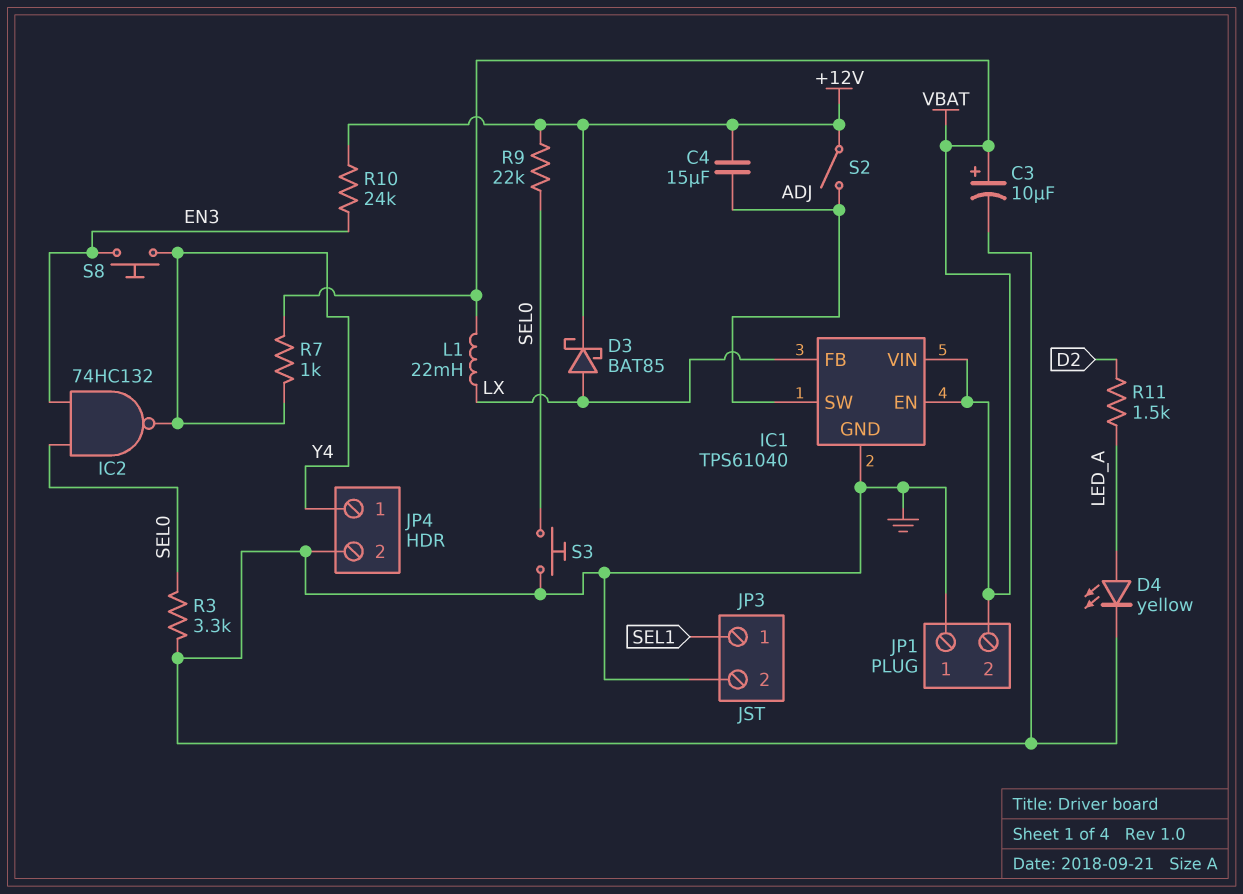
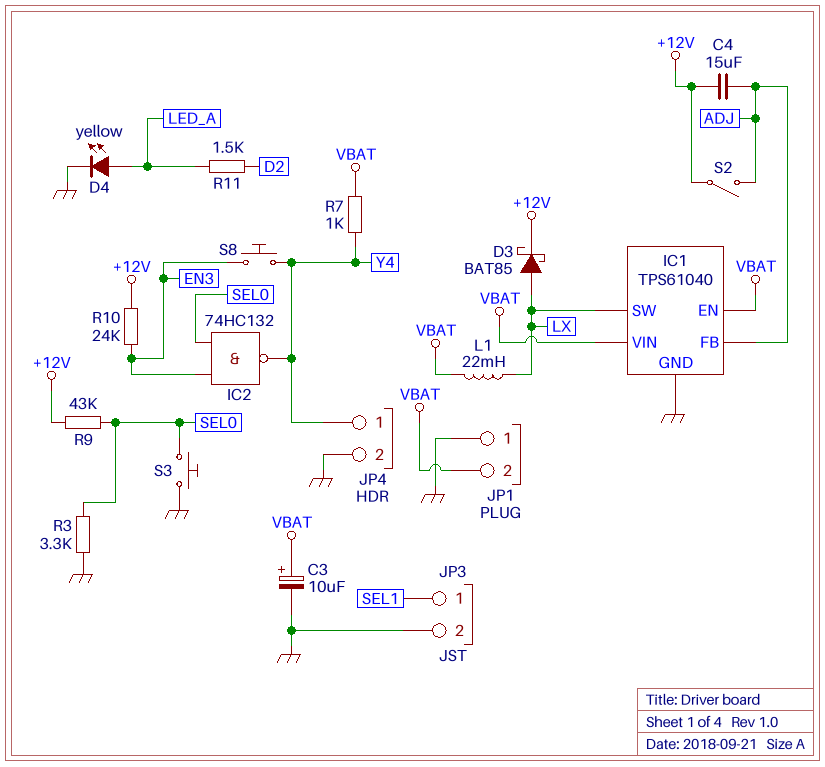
IC1 pin FB: LX -> ADJ
IC1 pin SW: ADJ -> LX
R9: 22k (+12V, SEL0) -> 43k (+12V, SEL0)

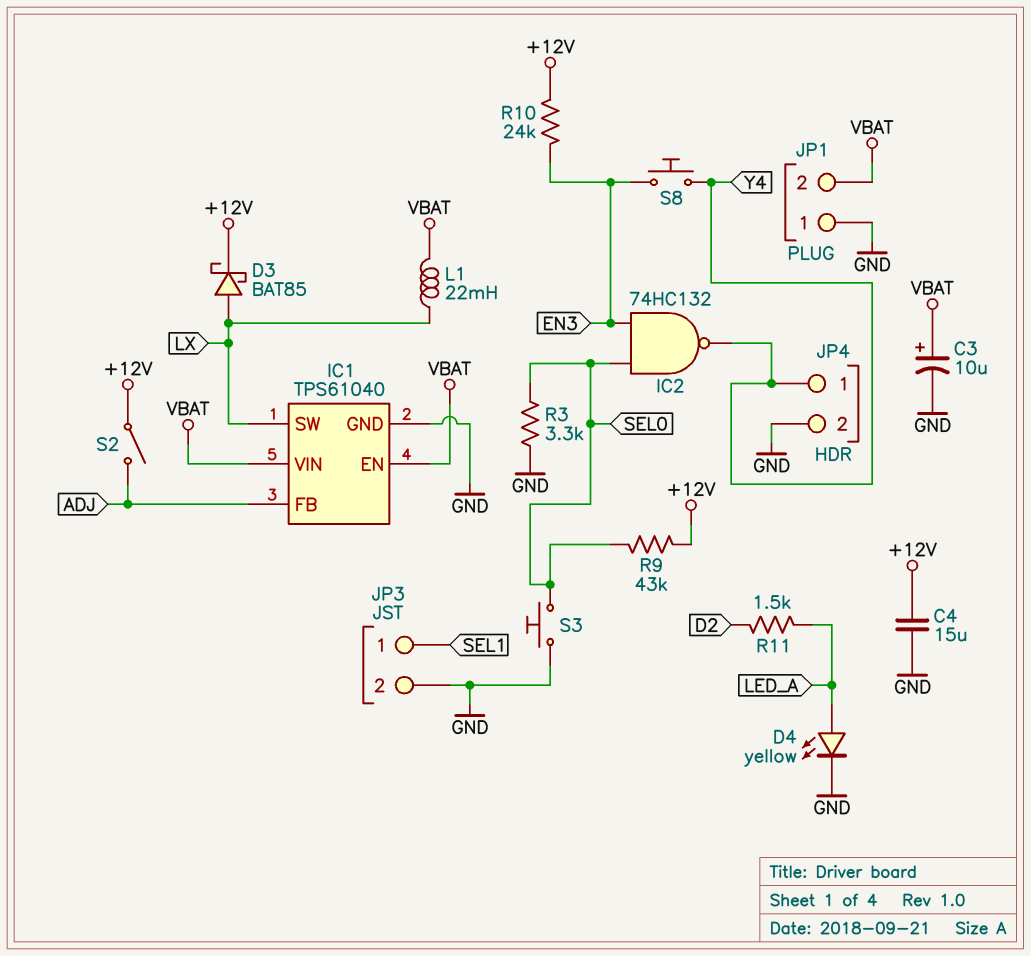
C4: 15uF (+12V, ADJ) -> 15uF (+12V, GND)
R7: 1k (VBAT, Y4) -> none

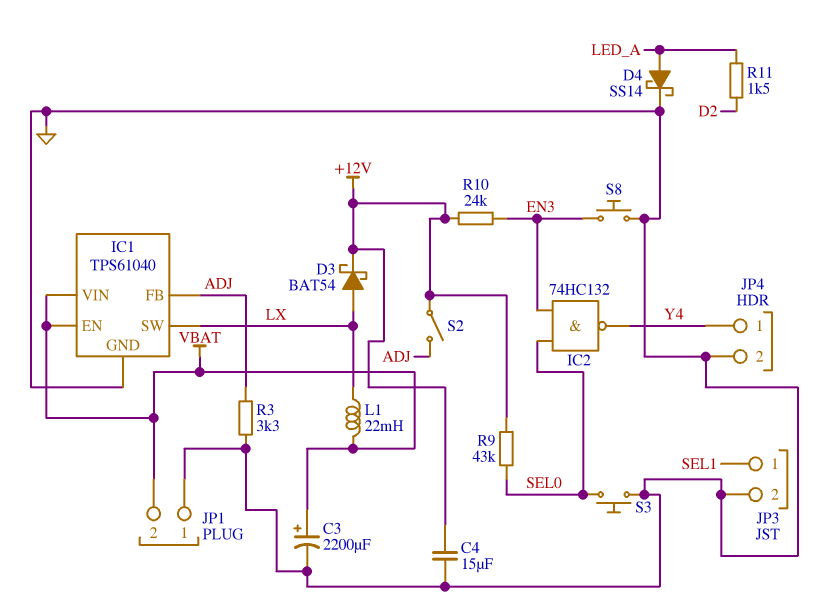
C3: 10uF (plus VBAT, minus GND) -> 2200uF (plus VBAT, minus GND)
D3: schottky BAT85 (A LX, K +12V) -> schottky BAT54 (A LX, K +12V)
D4: LED yellow (A LED_A, K GND) -> schottky SS14 (A LED_A, K GND)
R3: 3.3k (GND, SEL0) -> 3.3k (ADJ, GND)
S8: button (EN3, Y4) -> button (EN3, GND)

